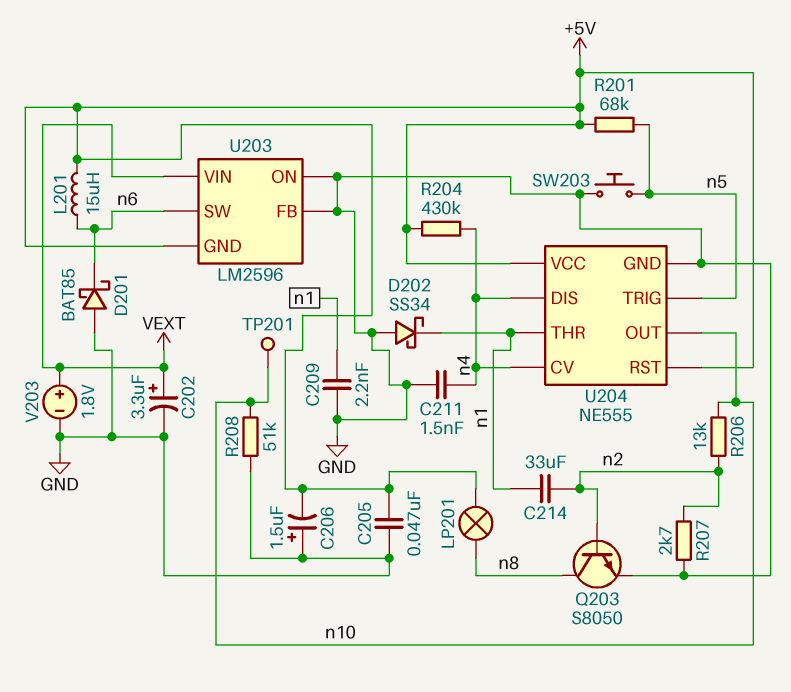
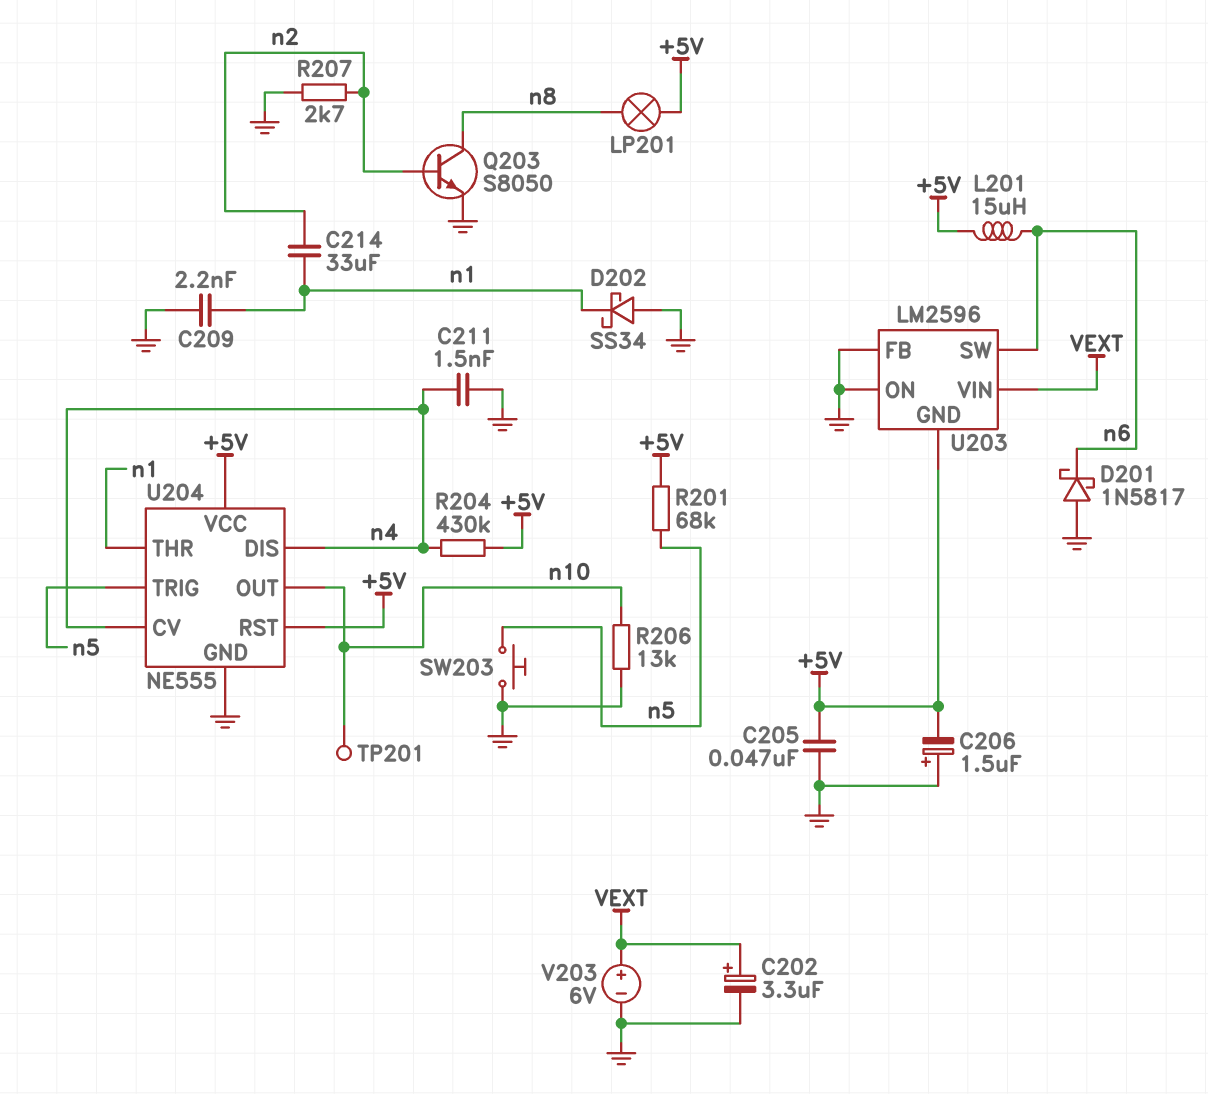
D201: schottky BAT85 (A GND, K n6) -> schottky 1N5817 (A GND, K n6)
R206: 13k (n2, n10) -> 13k (GND, n10)
R208: 51k (GND, n10) -> none
V203: 1.8V (plus VEXT, minus GND) -> 6V (plus VEXT, minus GND)

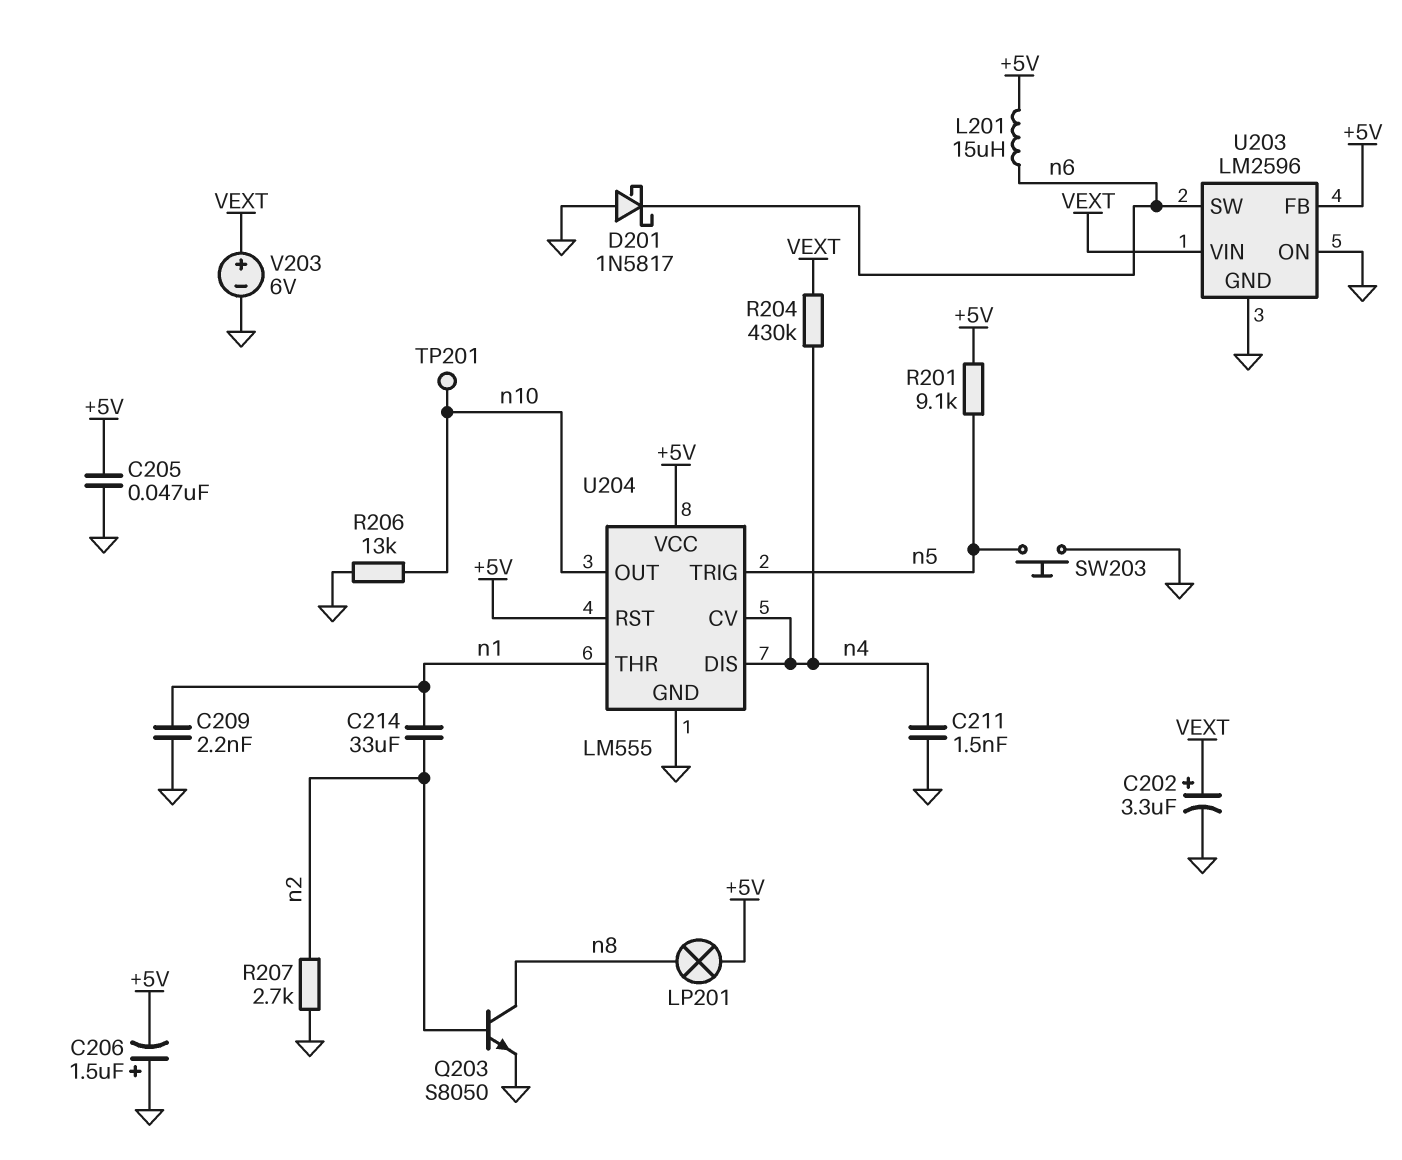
D202: schottky SS34 (A GND, K n1) -> none
R201: 68k (+5V, n5) -> 9.1k (+5V, n5)
R204: 430k (+5V, n4) -> 430k (VEXT, n4)
U203 pin FB: GND -> +5V
U203 pin GND: +5V -> GND
U204: NE555 -> LM555

